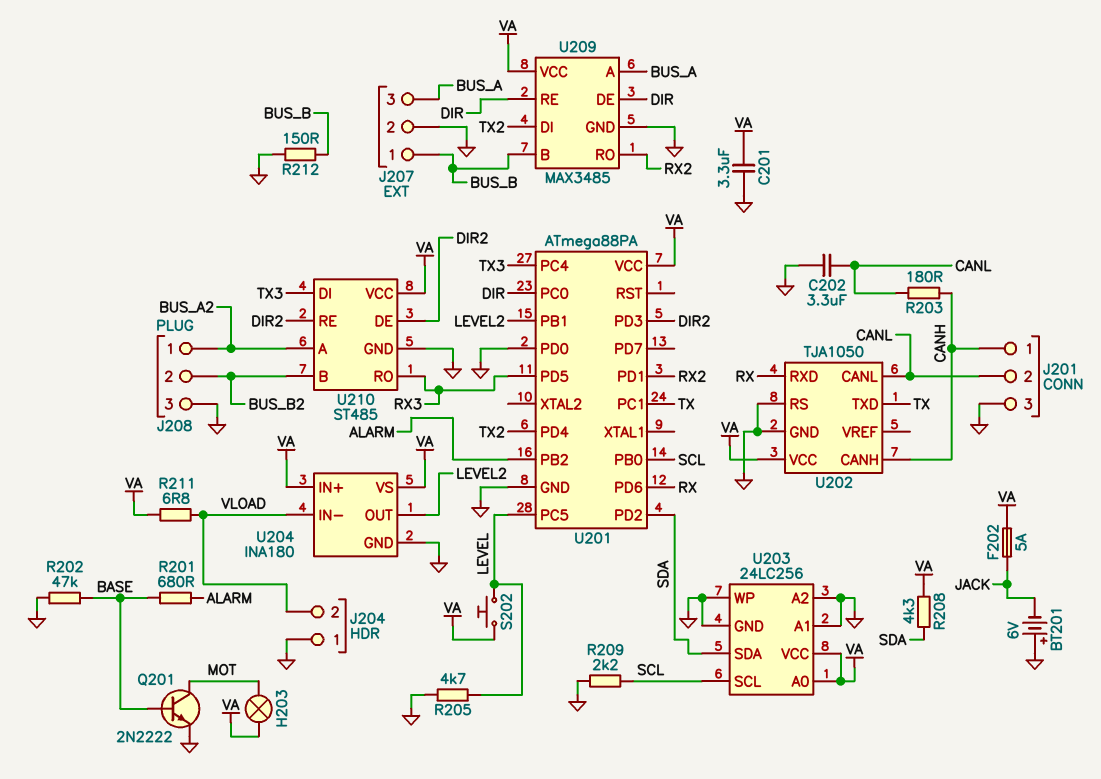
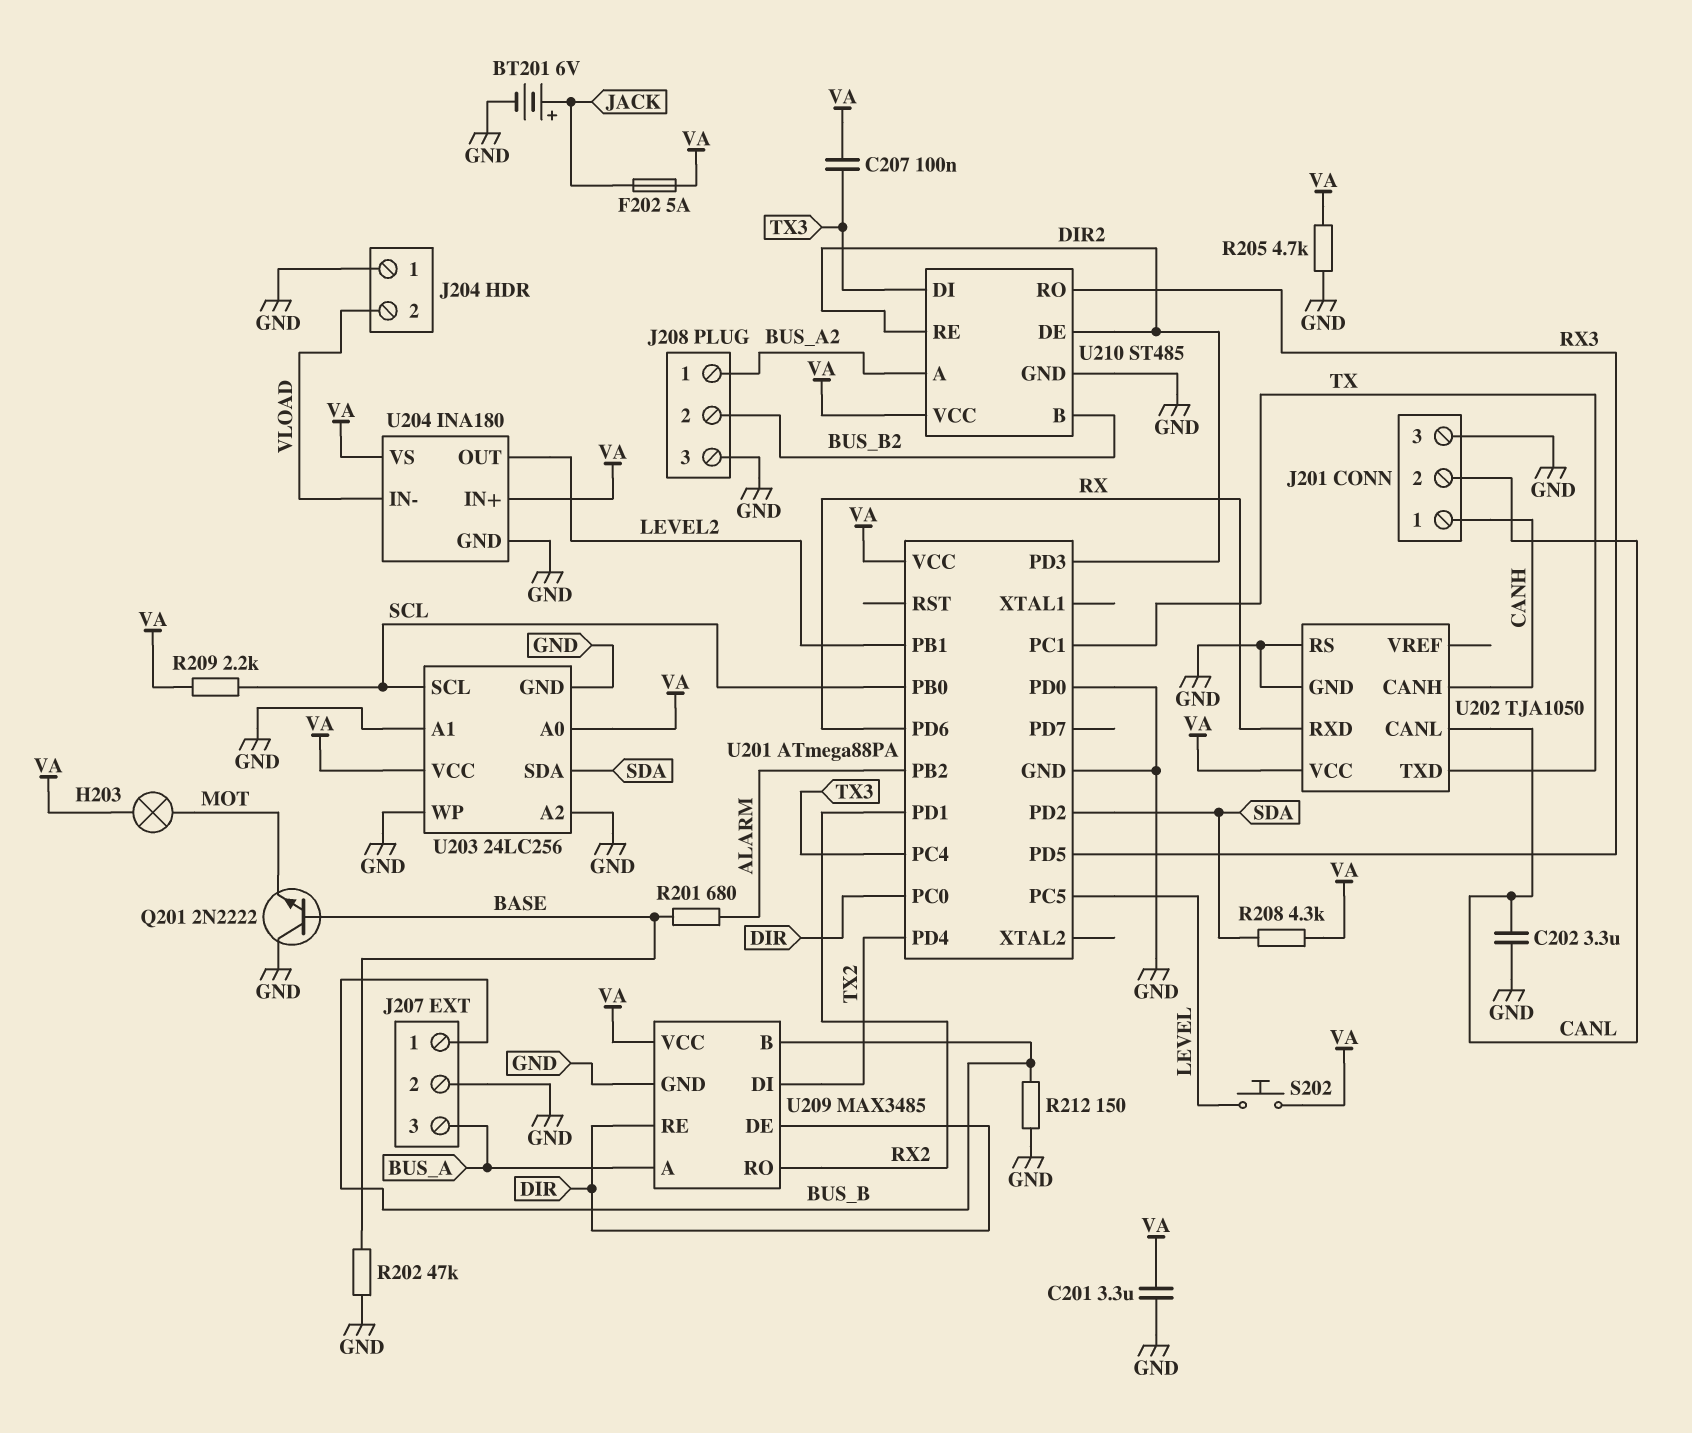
BT201: 6V (plus GND, minus JACK) -> 6V (plus JACK, minus GND)
C207: none -> 100nF (TX3, VA)
Q201: NPN 2N2222 (B BASE, C MOT, E GND) -> NPN 2N2222 (B BASE, C GND, E MOT)
R203: 180 (CANH, CANL) -> none
R205: 4.7k (GND, LEVEL) -> 4.7k (GND, VA)
R209: 2.2k (GND, SCL) -> 2.2k (SCL, VA)
R211: 6.8 (VA, VLOAD) -> none

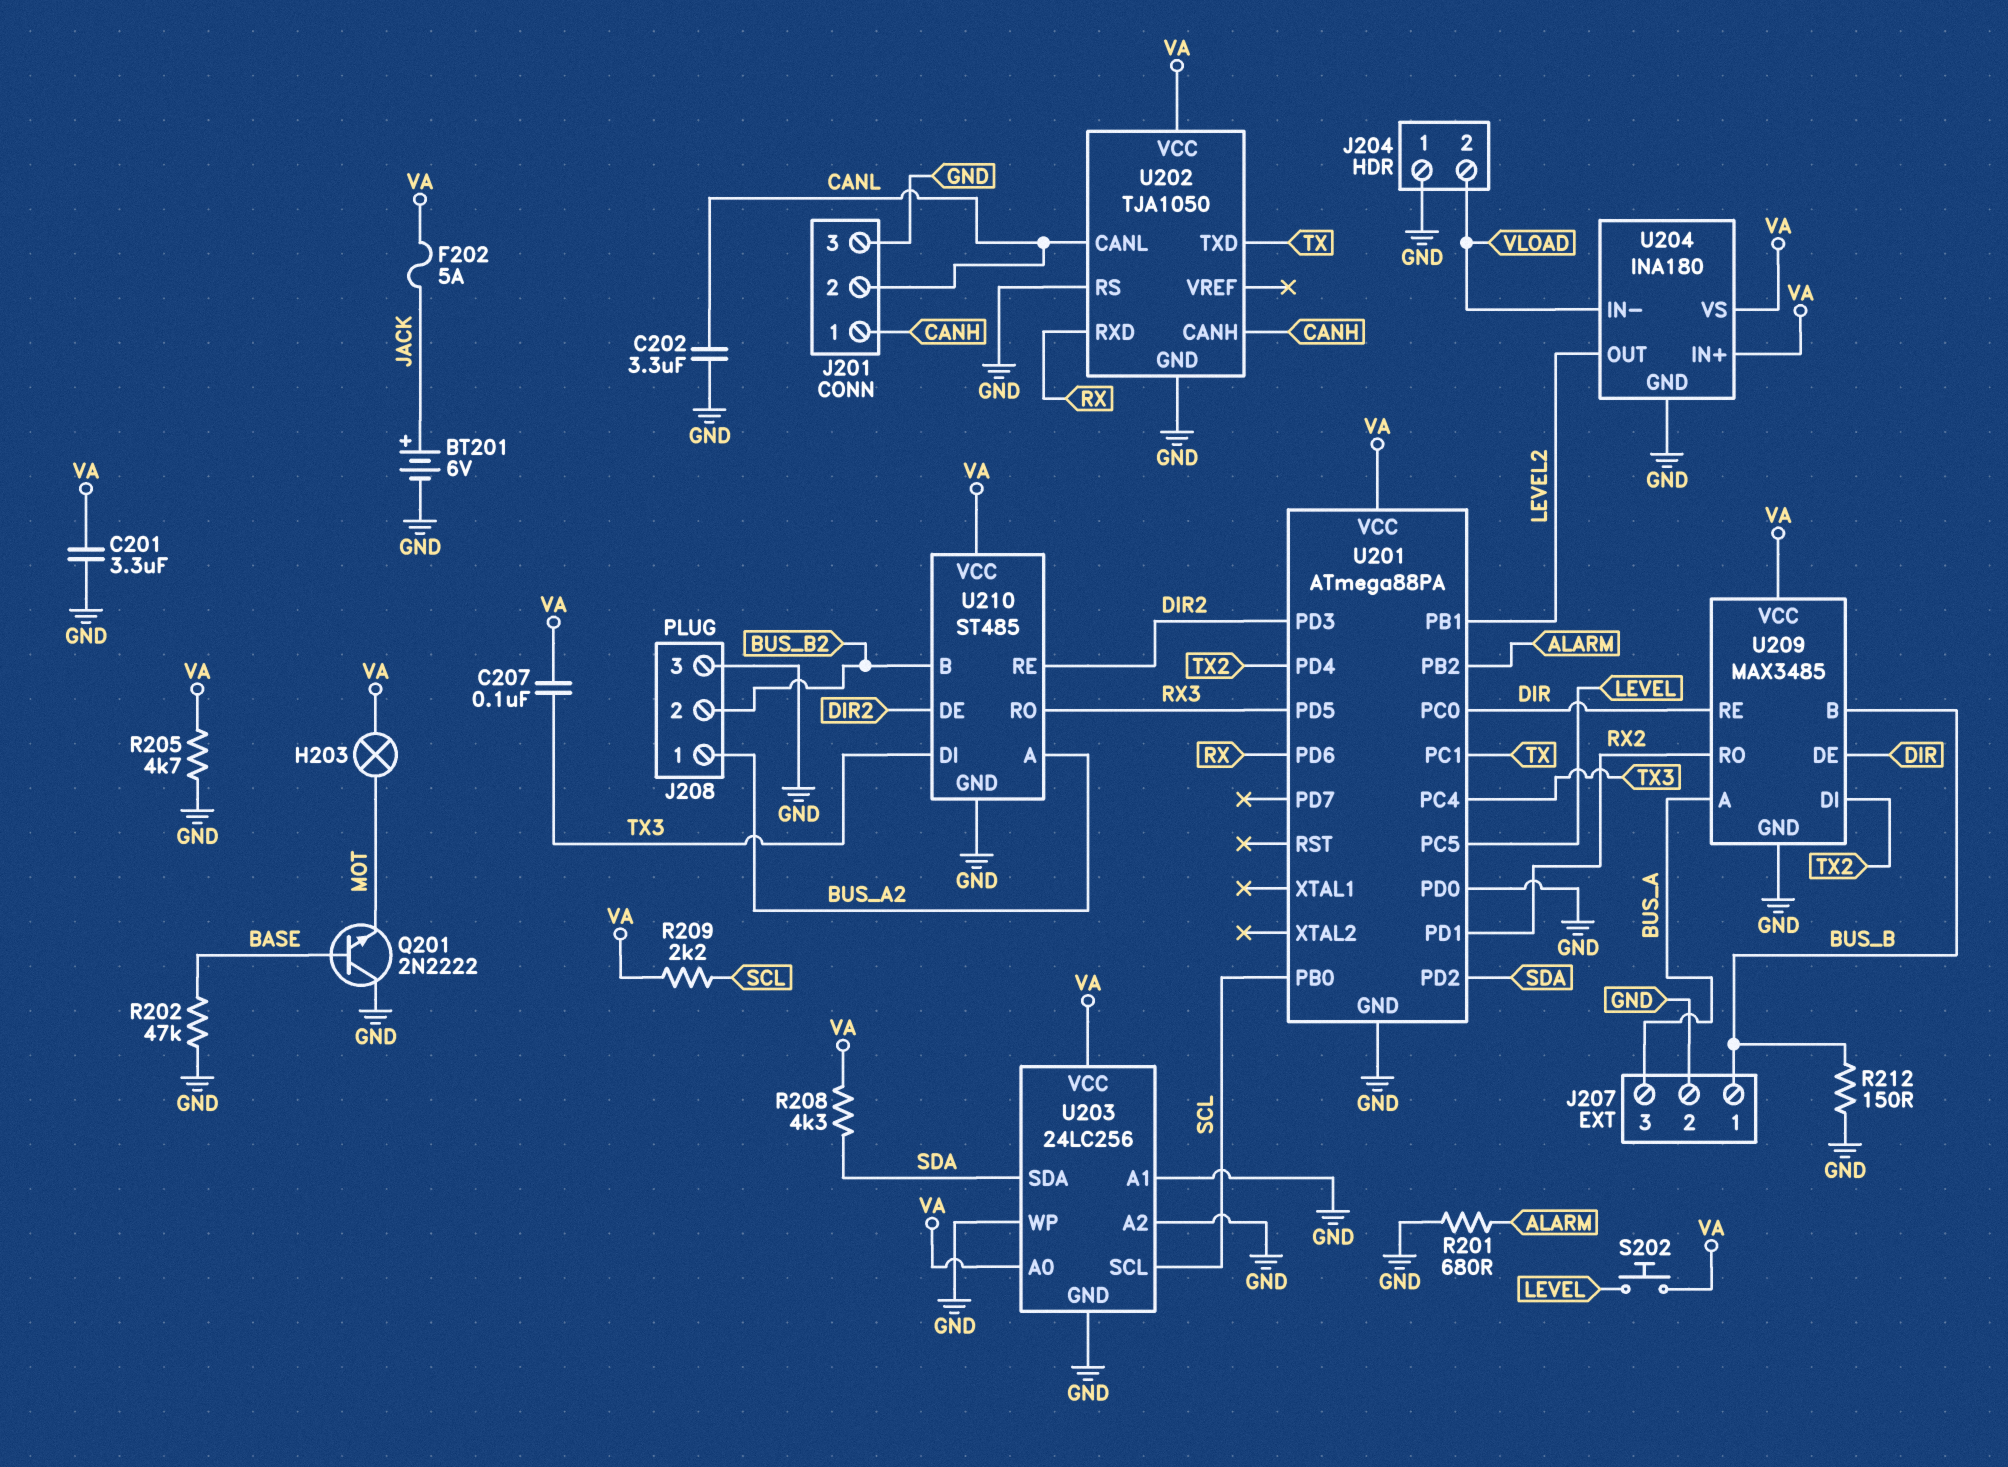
R201: 680 (ALARM, BASE) -> 680 (ALARM, GND)

